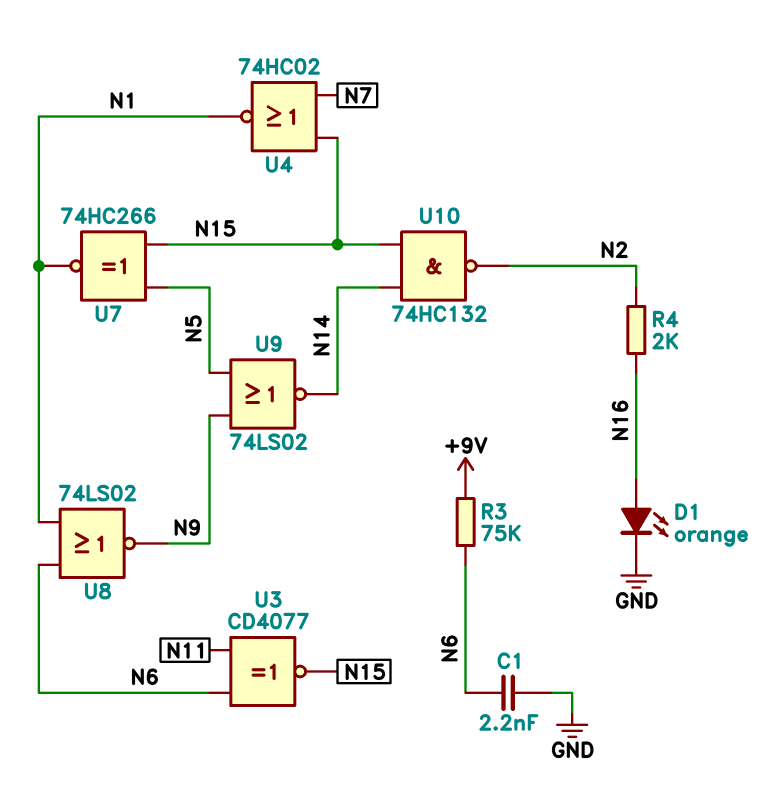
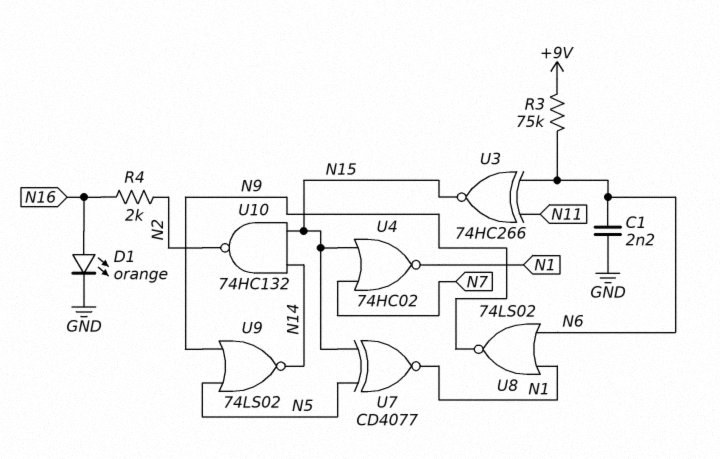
U3: XNOR CD4077 (in N6, in N11, out N15) -> XNOR 74HC266 (in N6, in N11, out N15)
U7: XNOR 74HC266 (in N5, in N15, out N1) -> XNOR CD4077 (in N5, in N15, out N1)

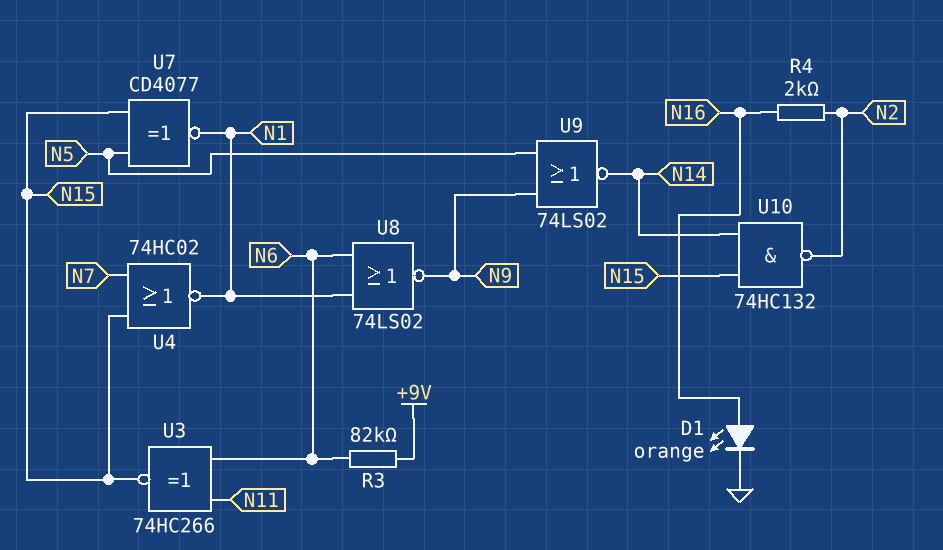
C1: 2.2nF (GND, N6) -> none
R3: 75k (+9V, N6) -> 82k (+9V, N6)

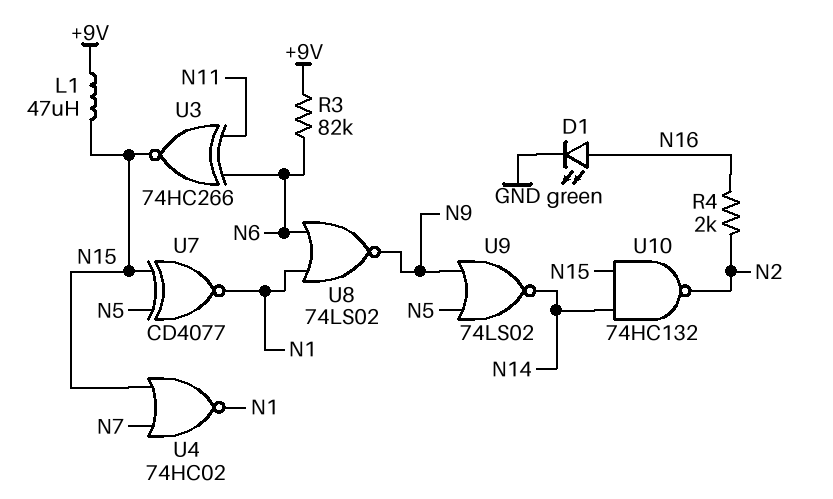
D1: LED orange (A N16, K GND) -> LED green (A N16, K GND)
L1: none -> 47uH (+9V, N15)

